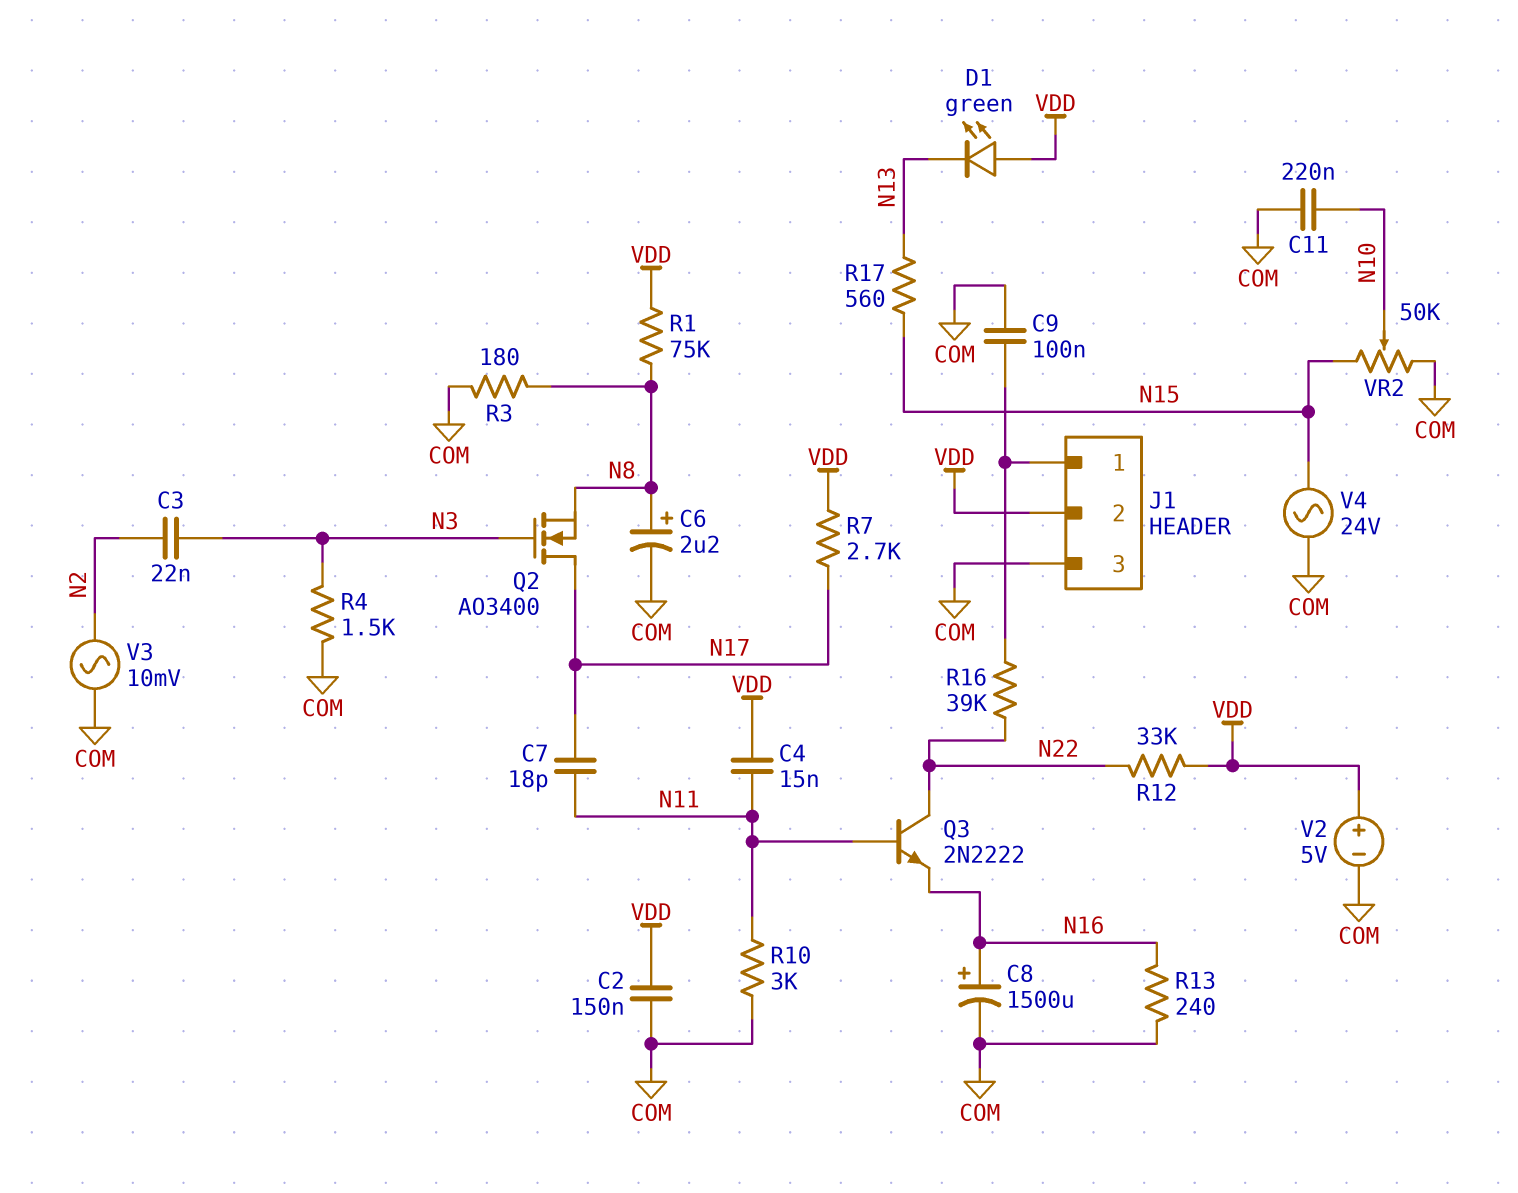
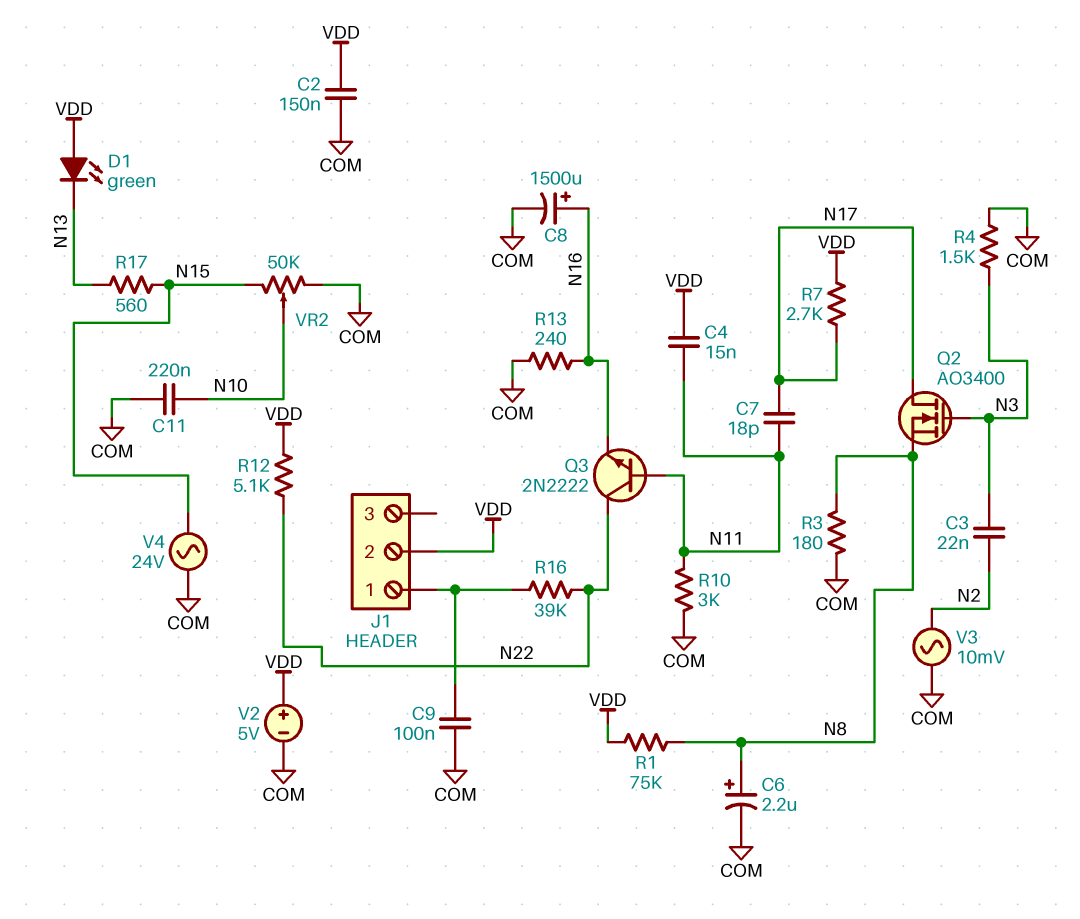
J1 pin 3: COM -> none
R12: 33k (N22, VDD) -> 5.1k (N22, VDD)

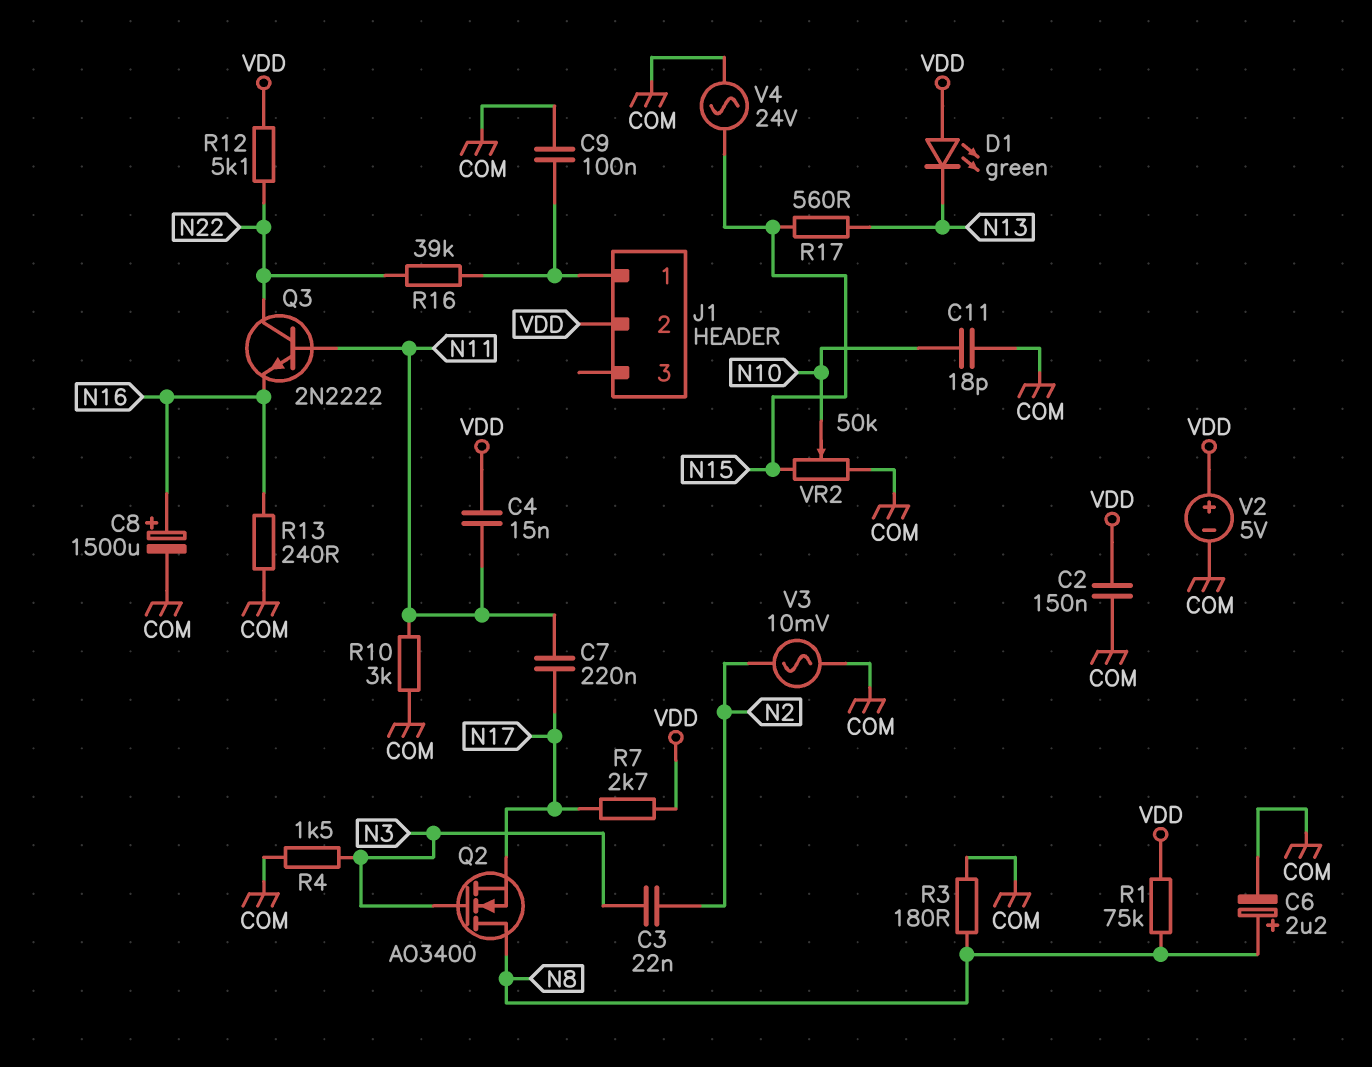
C7: 18pF (N11, N17) -> 220nF (N11, N17)
C11: 220nF (COM, N10) -> 18pF (COM, N10)
Q2: NMOS AO3400 (G N3, D N17, S N8) -> NMOS AO3400 (G N3, D N8, S N17)

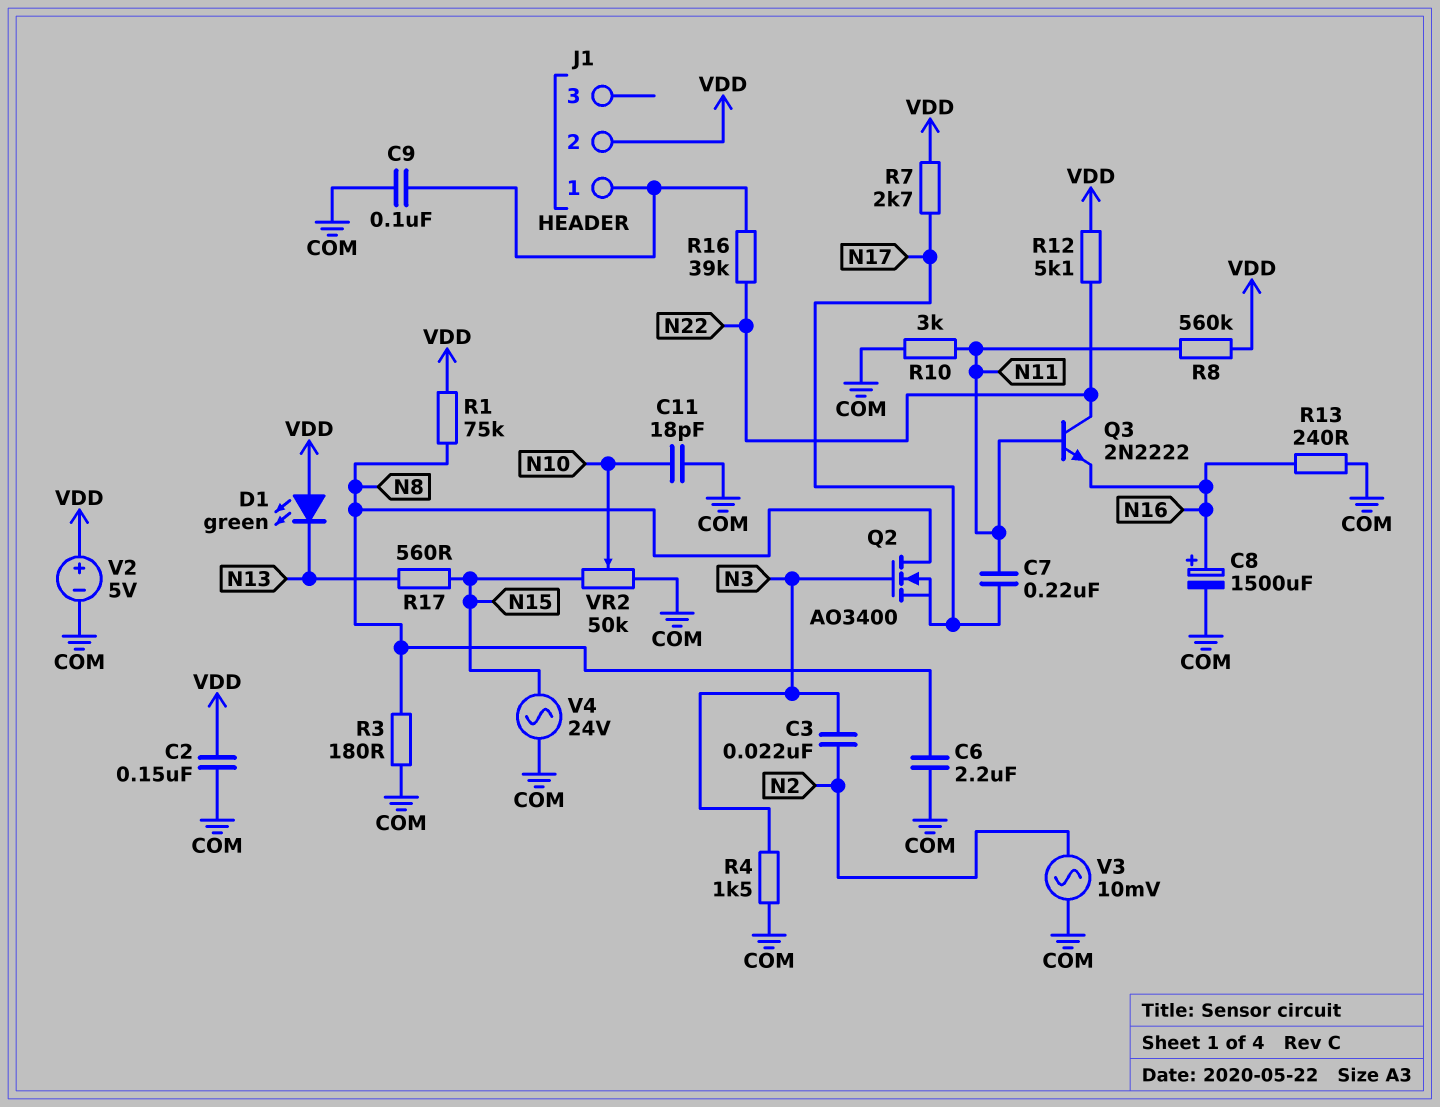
C4: 15nF (N11, VDD) -> none
C6: 2.2uF (plus N8, minus COM) -> 2.2uF (COM, N8)
R8: none -> 560k (N11, VDD)

